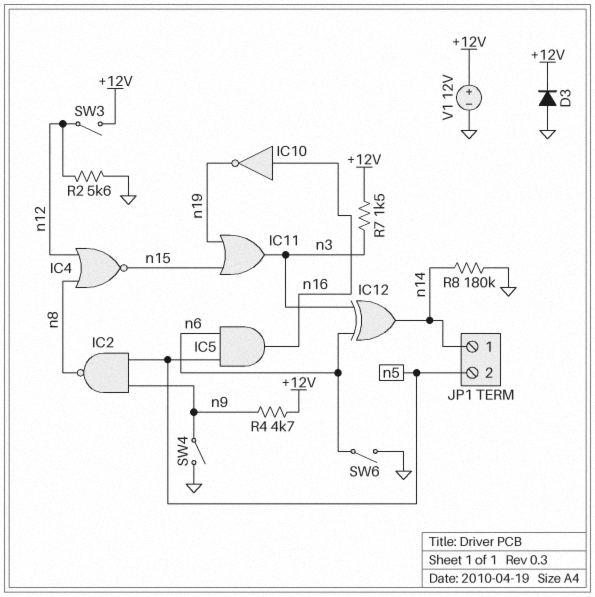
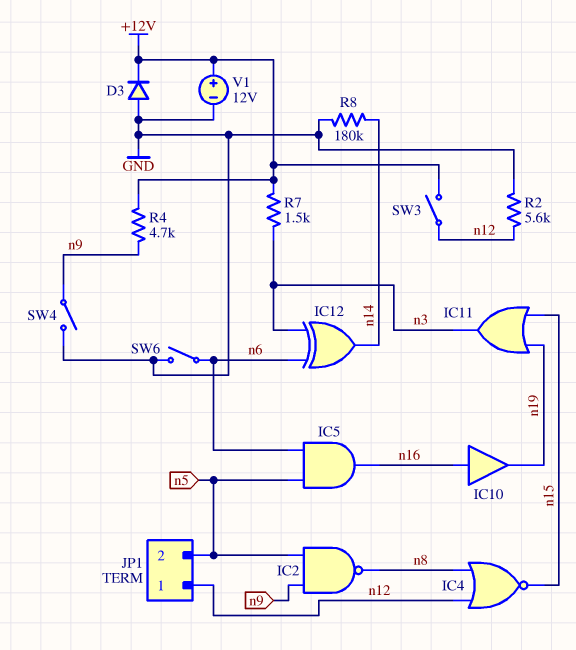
IC10: NOT (in n16, out n19) -> buffer (in n16, out n19)
JP1 pin 1: n14 -> n12

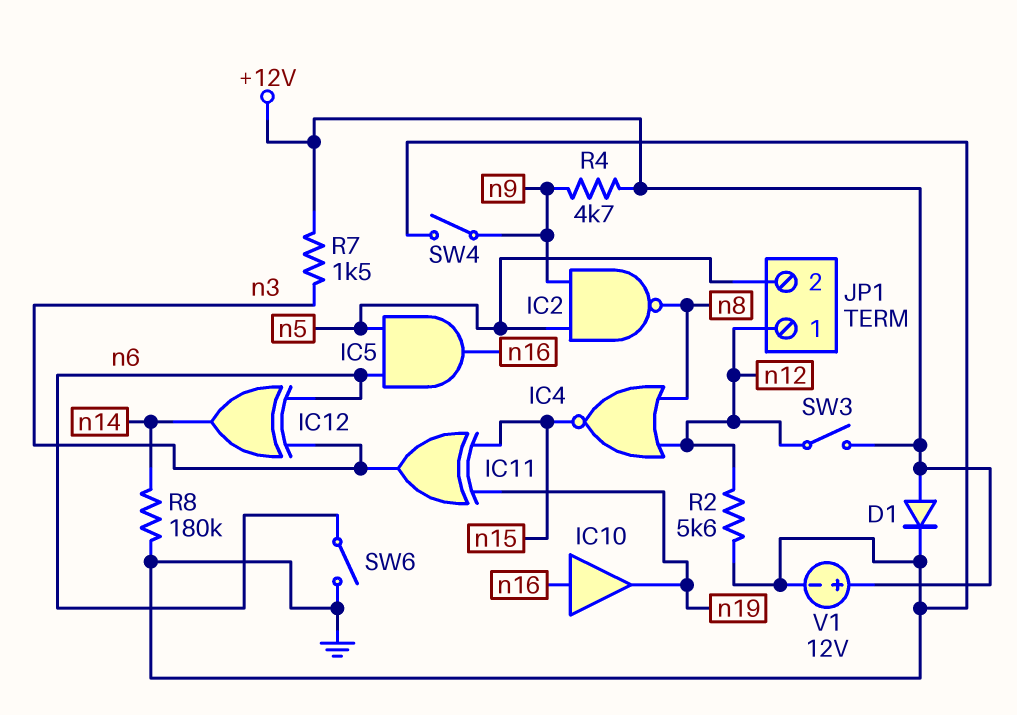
D1: none -> diode (A +12V, K GND)
D3: diode (A GND, K +12V) -> none
IC11: OR (in n15, in n19, out n3) -> XOR (in n15, in n19, out n3)

